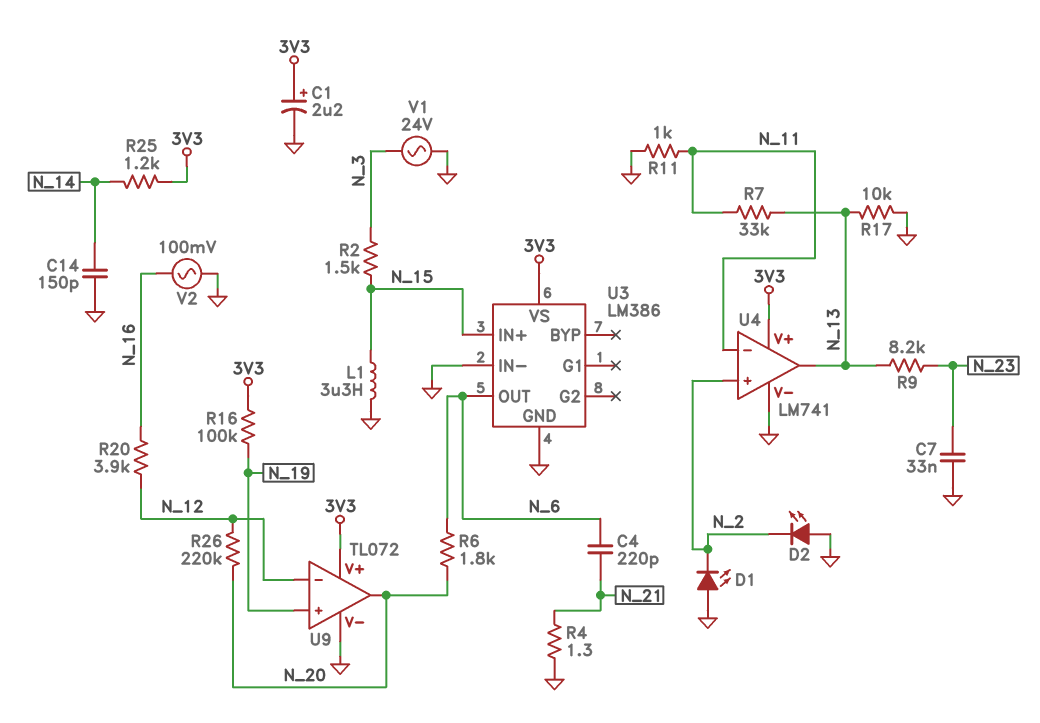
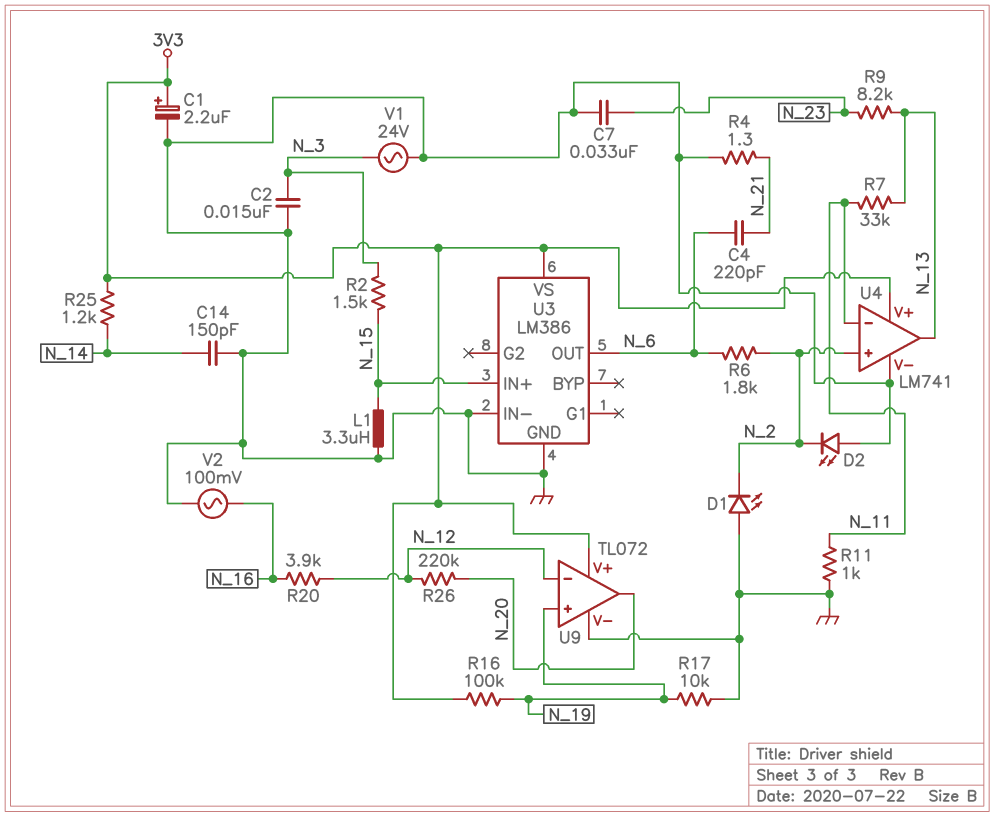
C2: none -> 15nF (GND, N_3)
R6: 1.8k (N_6, N_20) -> 1.8k (N_2, N_6)
R17: 10k (GND, N_13) -> 10k (GND, N_19)

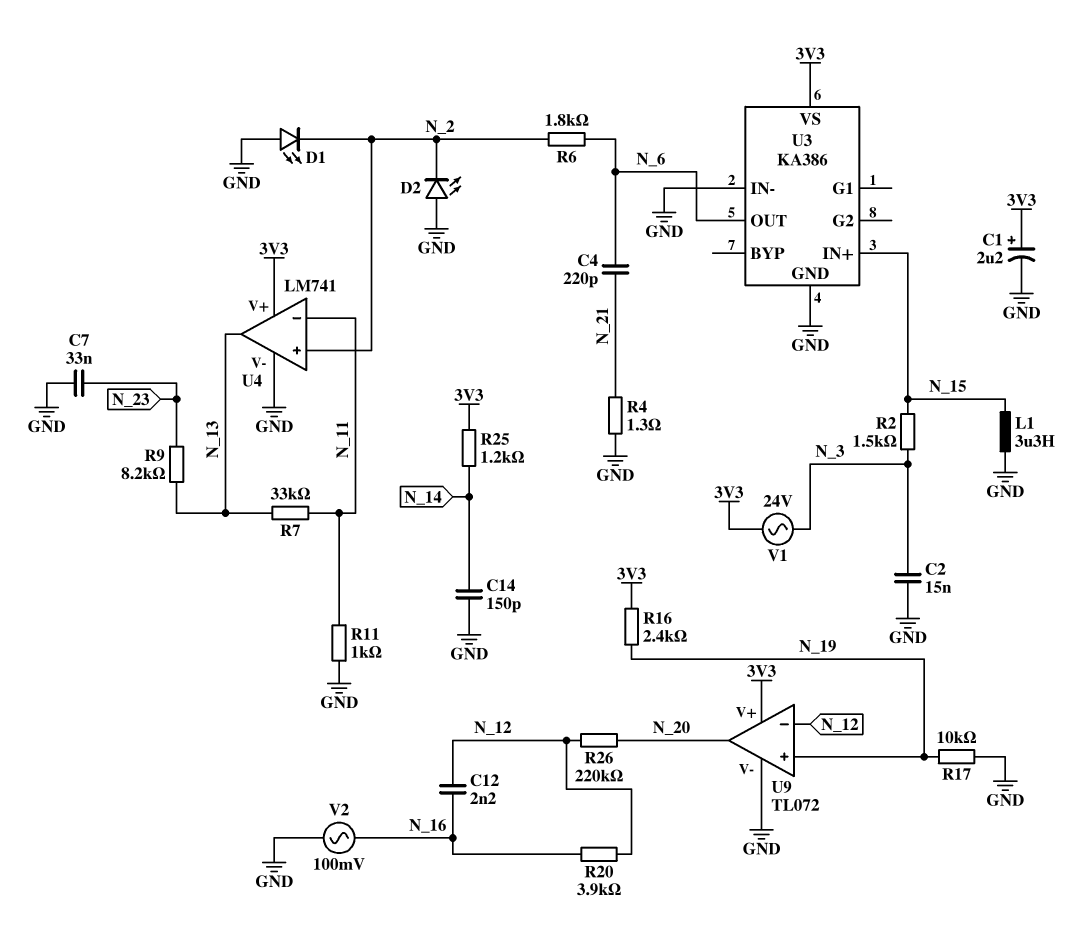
C12: none -> 2.2nF (N_12, N_16)
R16: 100k (3V3, N_19) -> 2.4k (3V3, N_19)
U3: LM386 -> KA386
V1: AC 24V (GND, N_3) -> AC 24V (3V3, N_3)

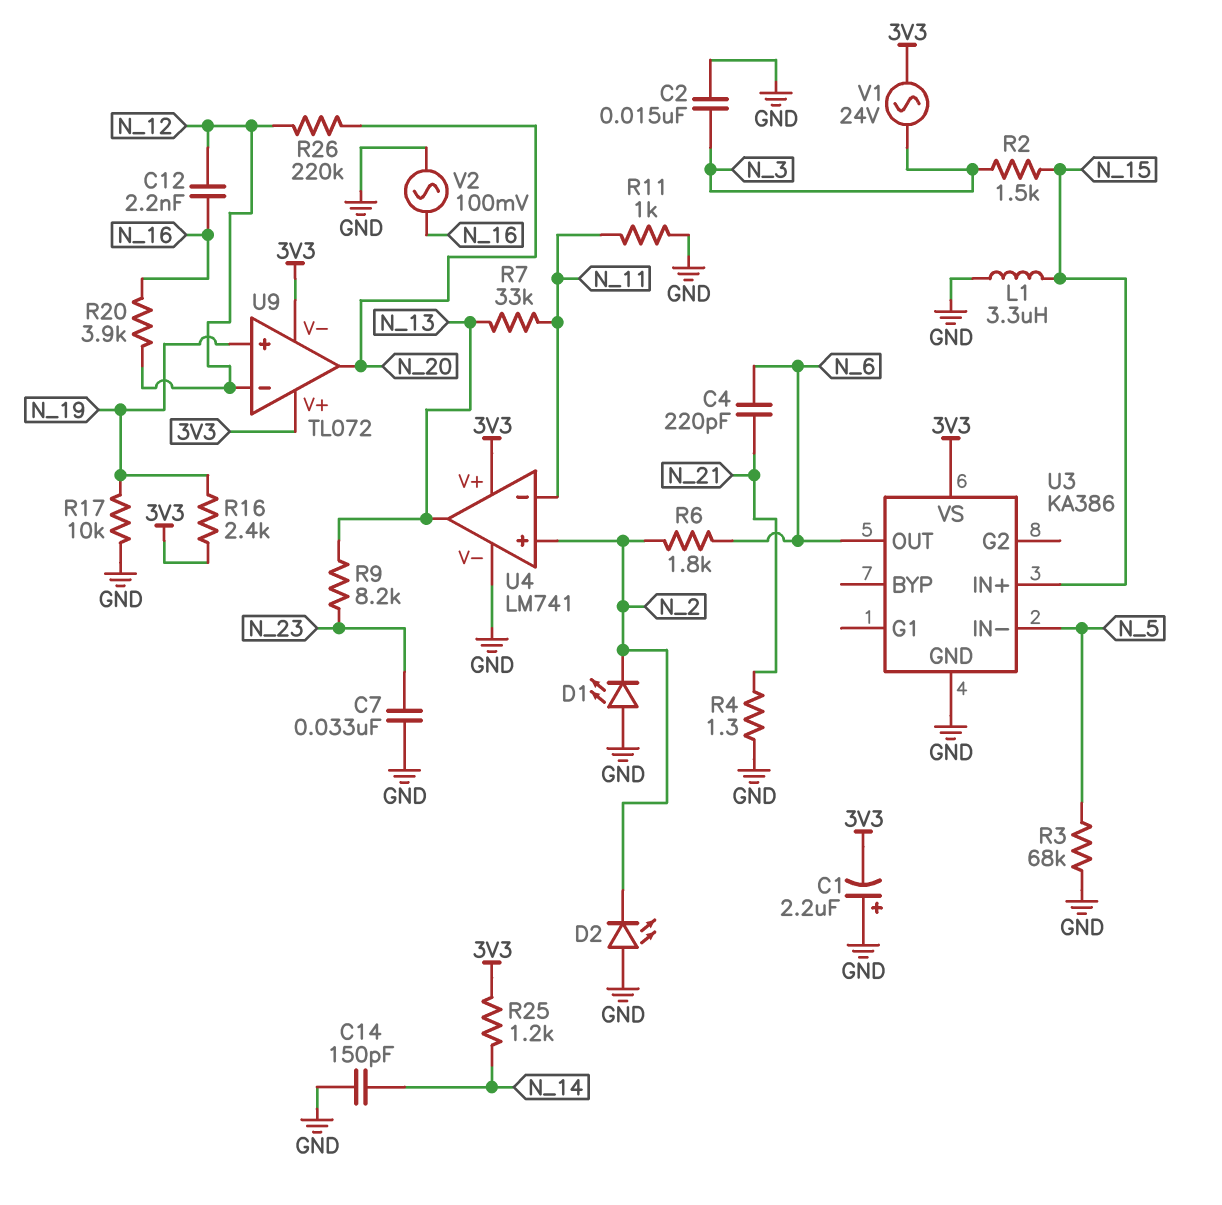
C1: 2.2uF (plus 3V3, minus GND) -> 2.2uF (plus GND, minus 3V3)
R3: none -> 68k (GND, N_5)
U3 pin IN-: GND -> N_5
U9 pin V-: GND -> 3V3

